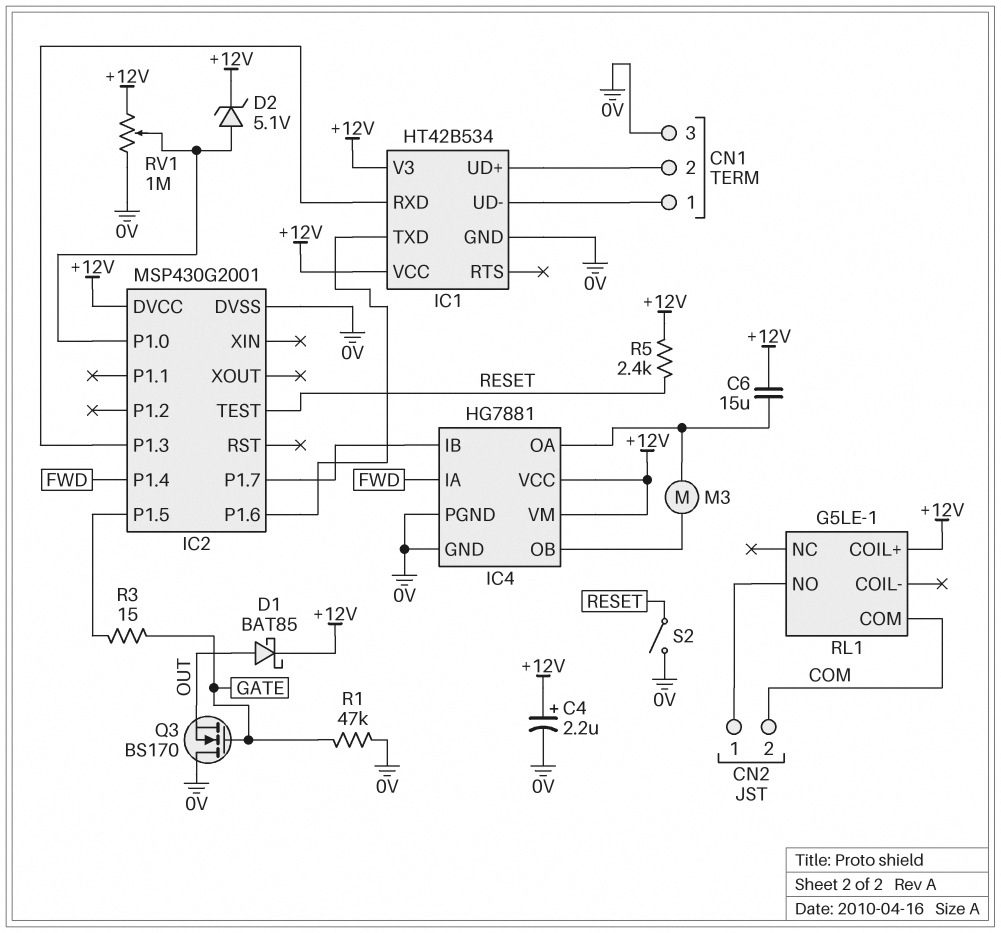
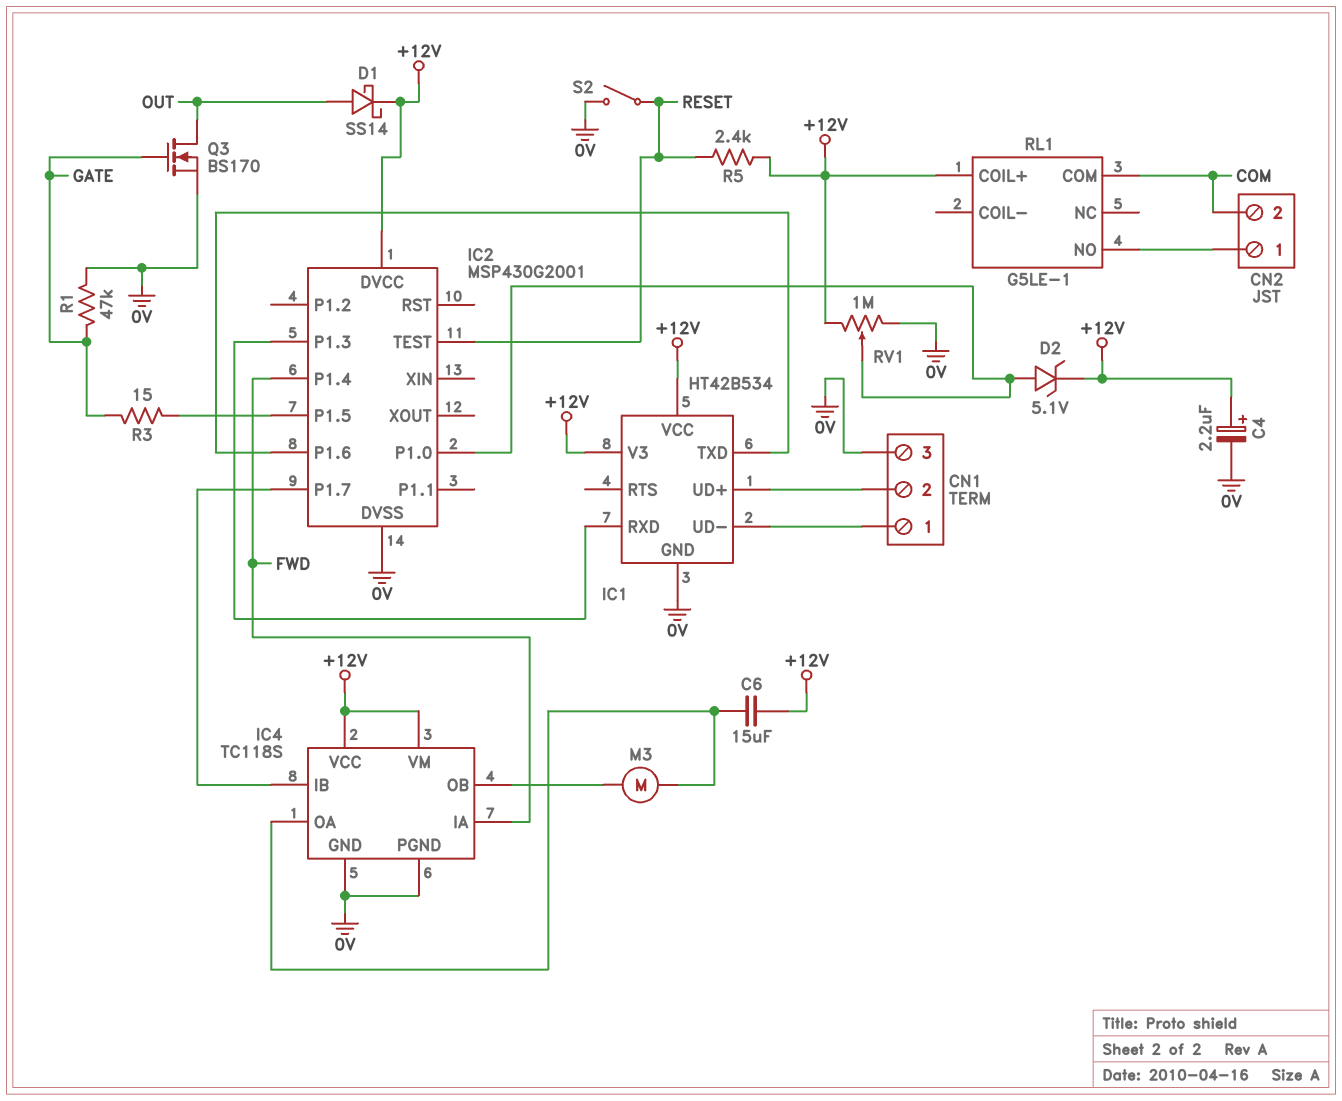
D1: schottky BAT85 (A OUT, K +12V) -> schottky SS14 (A OUT, K +12V)
IC4: HG7881 -> TC118S
Q3: NMOS BS170 (G GATE, D 0V, S OUT) -> NMOS BS170 (G GATE, D OUT, S 0V)

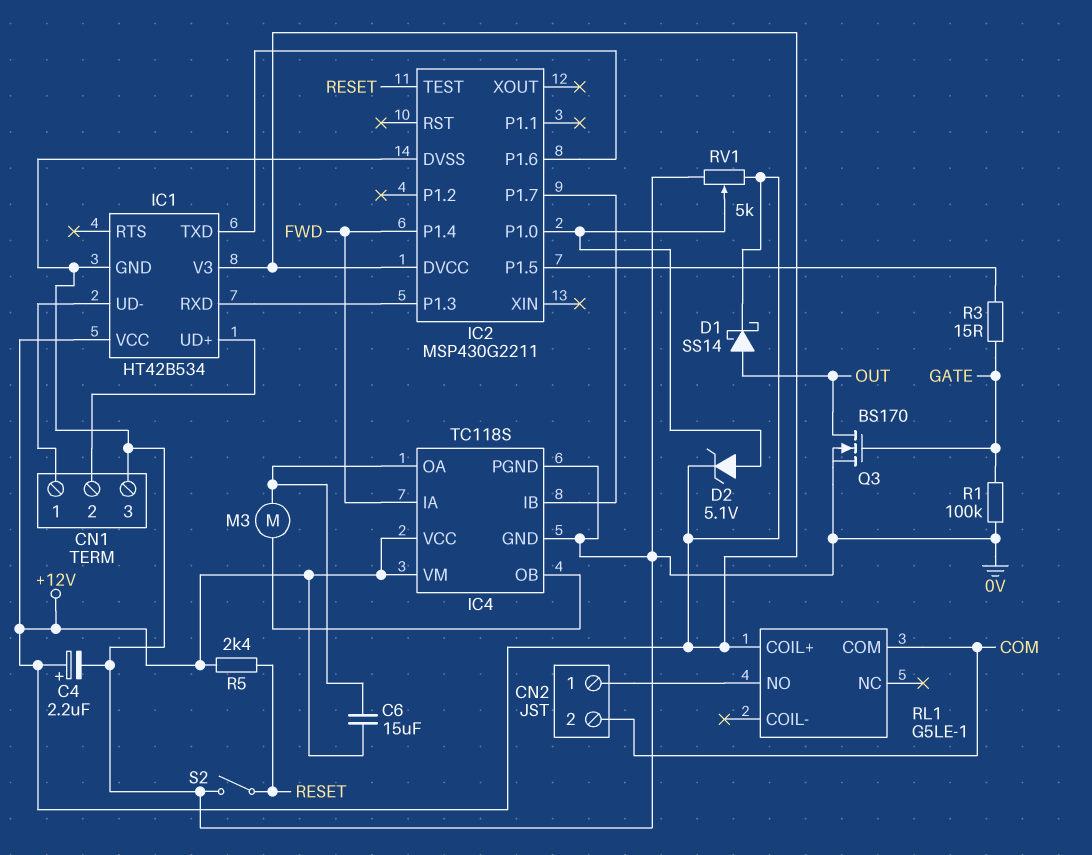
IC2: MSP430G2001 -> MSP430G2211
R1: 47k (0V, GATE) -> 100k (0V, GATE)
RV1: 1M (+12V, 0V, wiper IC2/P1.0) -> 5k (+12V, 0V, wiper IC2/P1.0)

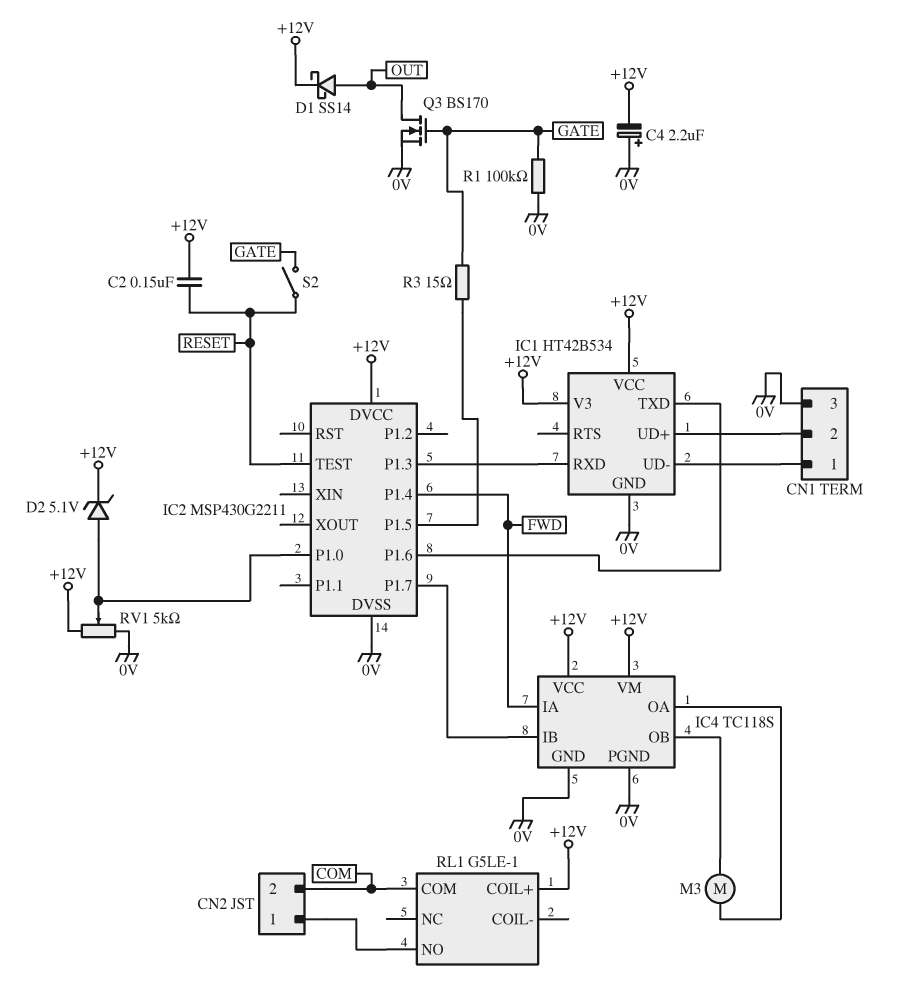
C2: none -> 150nF (+12V, RESET)
C4: 2.2uF (plus +12V, minus 0V) -> 2.2uF (plus 0V, minus +12V)
C6: 15uF (+12V, IC4/OA) -> none
R5: 2.4k (+12V, RESET) -> none
S2: switch (0V, RESET) -> switch (GATE, RESET)

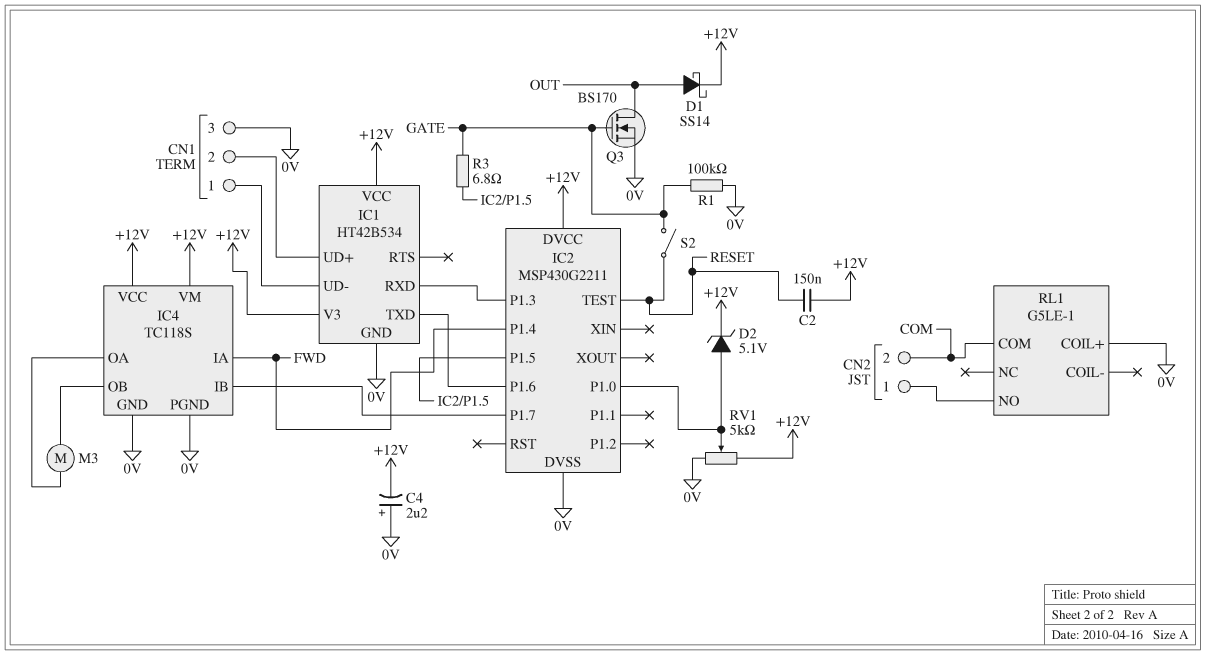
R3: 15 (GATE, IC2/P1.5) -> 6.8 (GATE, IC2/P1.5)
RL1 pin COIL+: +12V -> 0V

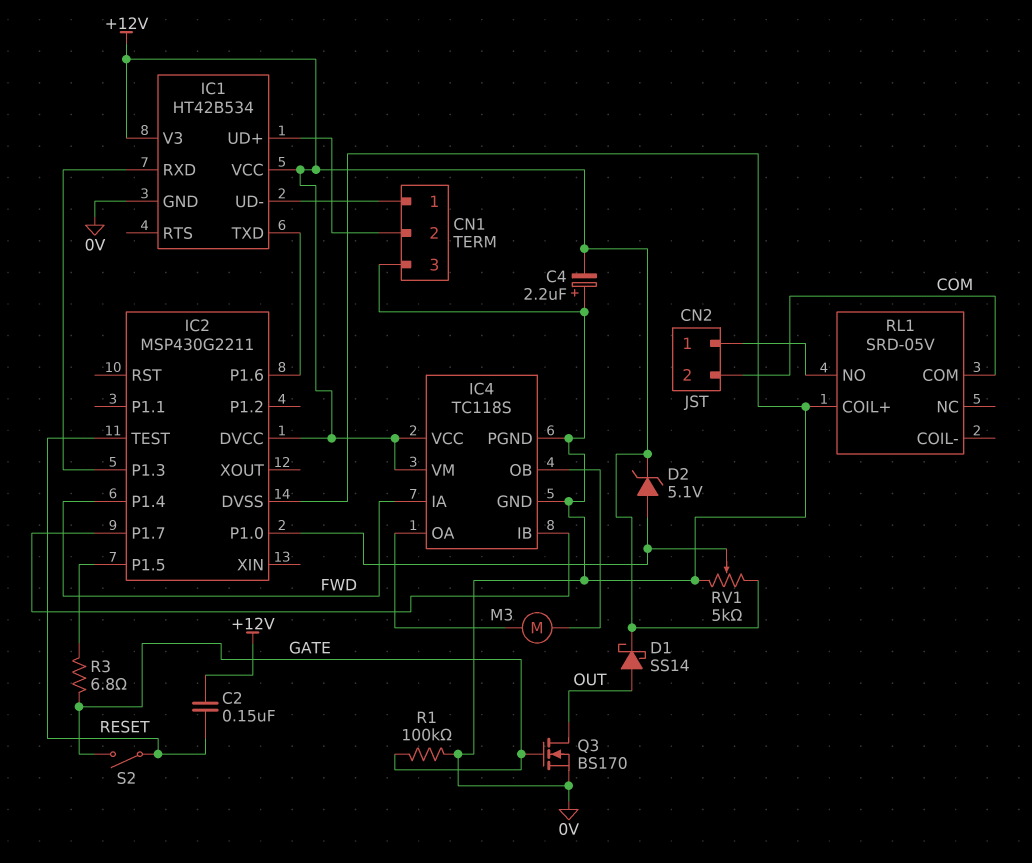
RL1: G5LE-1 -> SRD-05V

